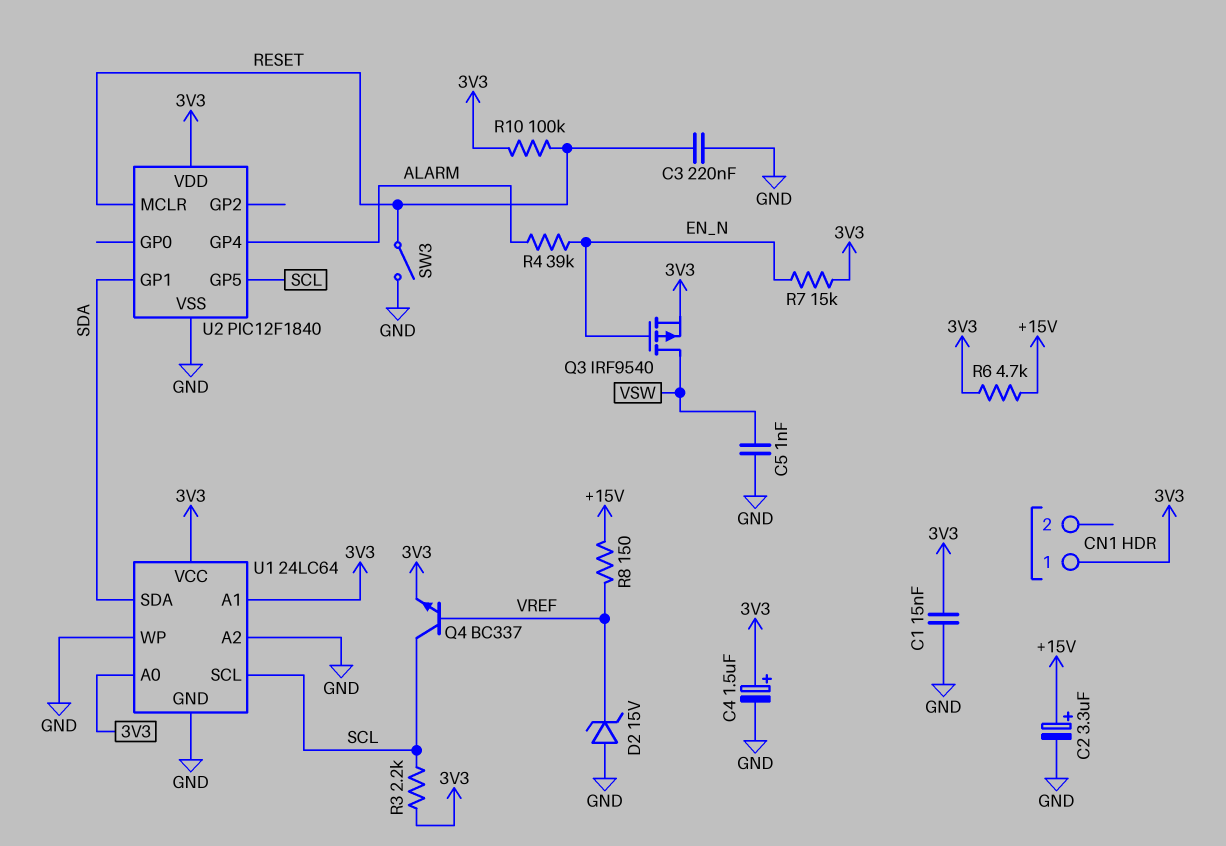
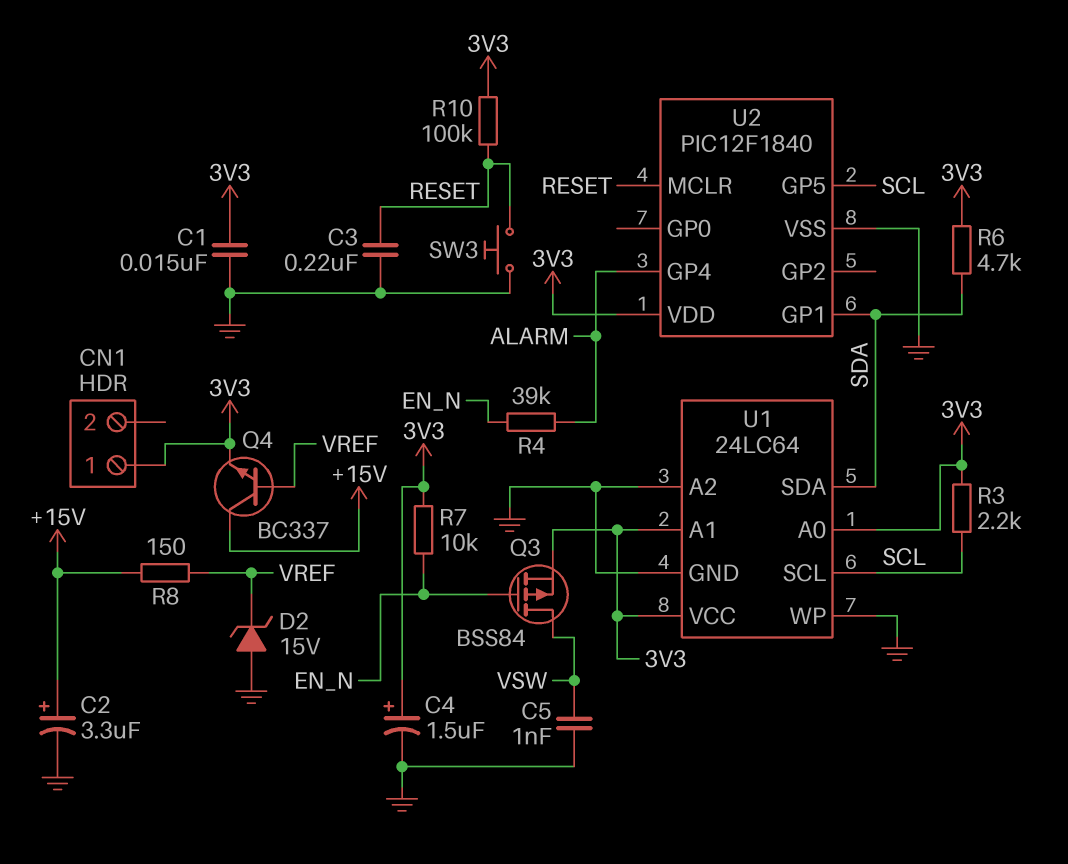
Q3: PMOS IRF9540 (G EN_N, D VSW, S 3V3) -> PMOS BSS84 (G EN_N, D VSW, S 3V3)
Q4: NPN BC337 (B VREF, C SCL, E 3V3) -> NPN BC337 (B VREF, C +15V, E 3V3)
R6: 4.7k (+15V, 3V3) -> 4.7k (3V3, SDA)
R7: 15k (3V3, EN_N) -> 10k (3V3, EN_N)
SW3: switch (GND, RESET) -> button (GND, RESET)

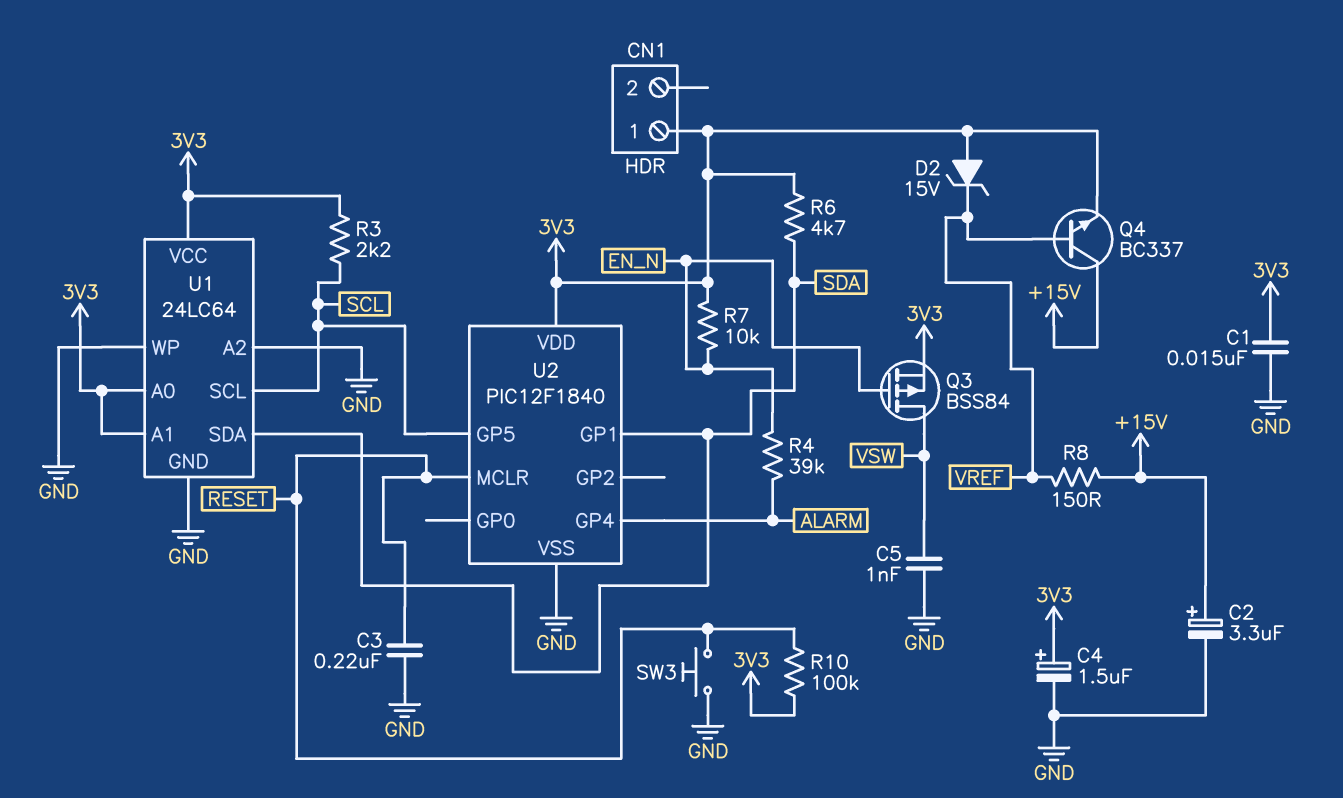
D2: zener 15V (A GND, K VREF) -> zener 15V (A 3V3, K VREF)

